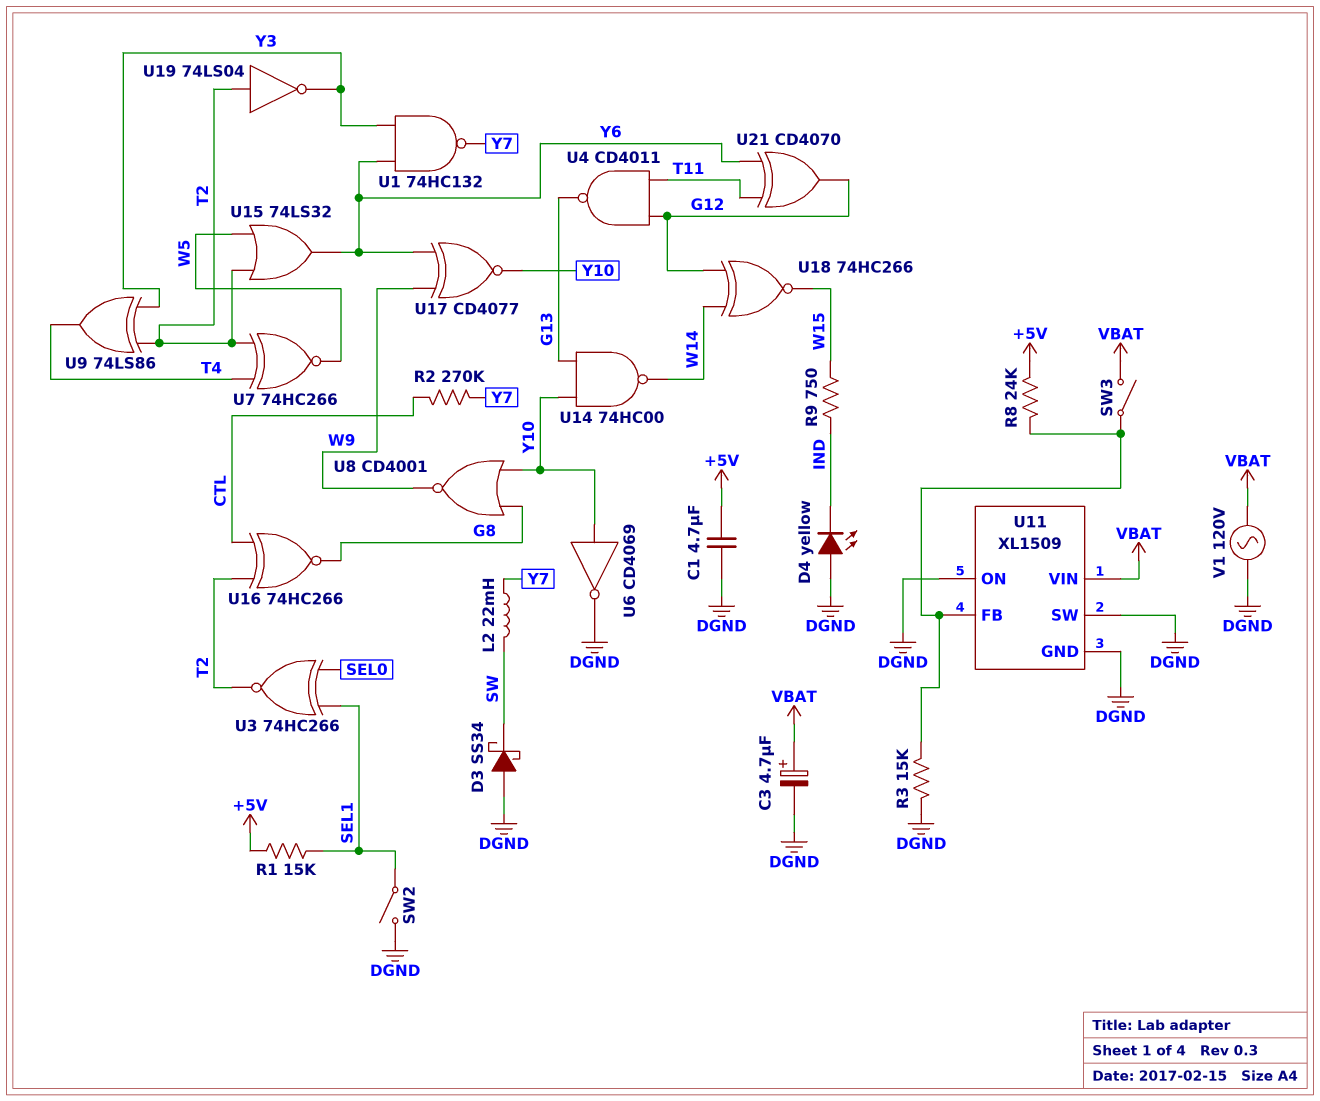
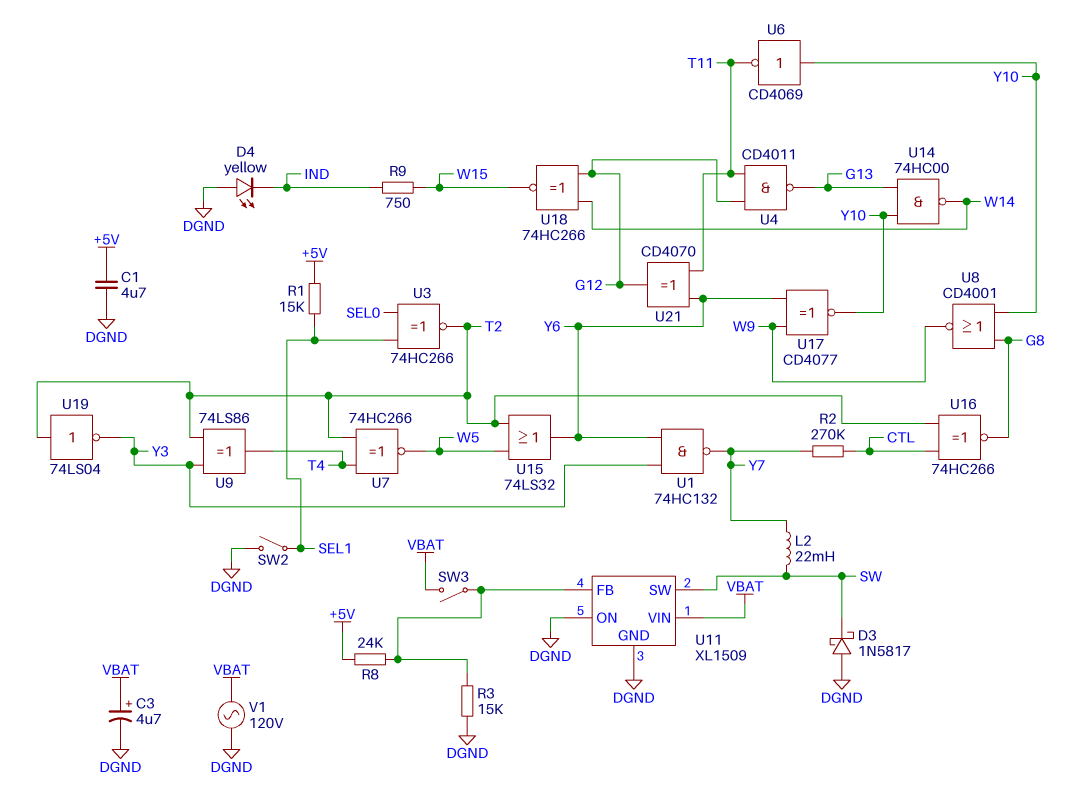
D3: schottky SS34 (A DGND, K SW) -> schottky 1N5817 (A DGND, K SW)
U6: NOT CD4069 (in Y10, out DGND) -> NOT CD4069 (in Y10, out T11)
U11 pin SW: DGND -> SW

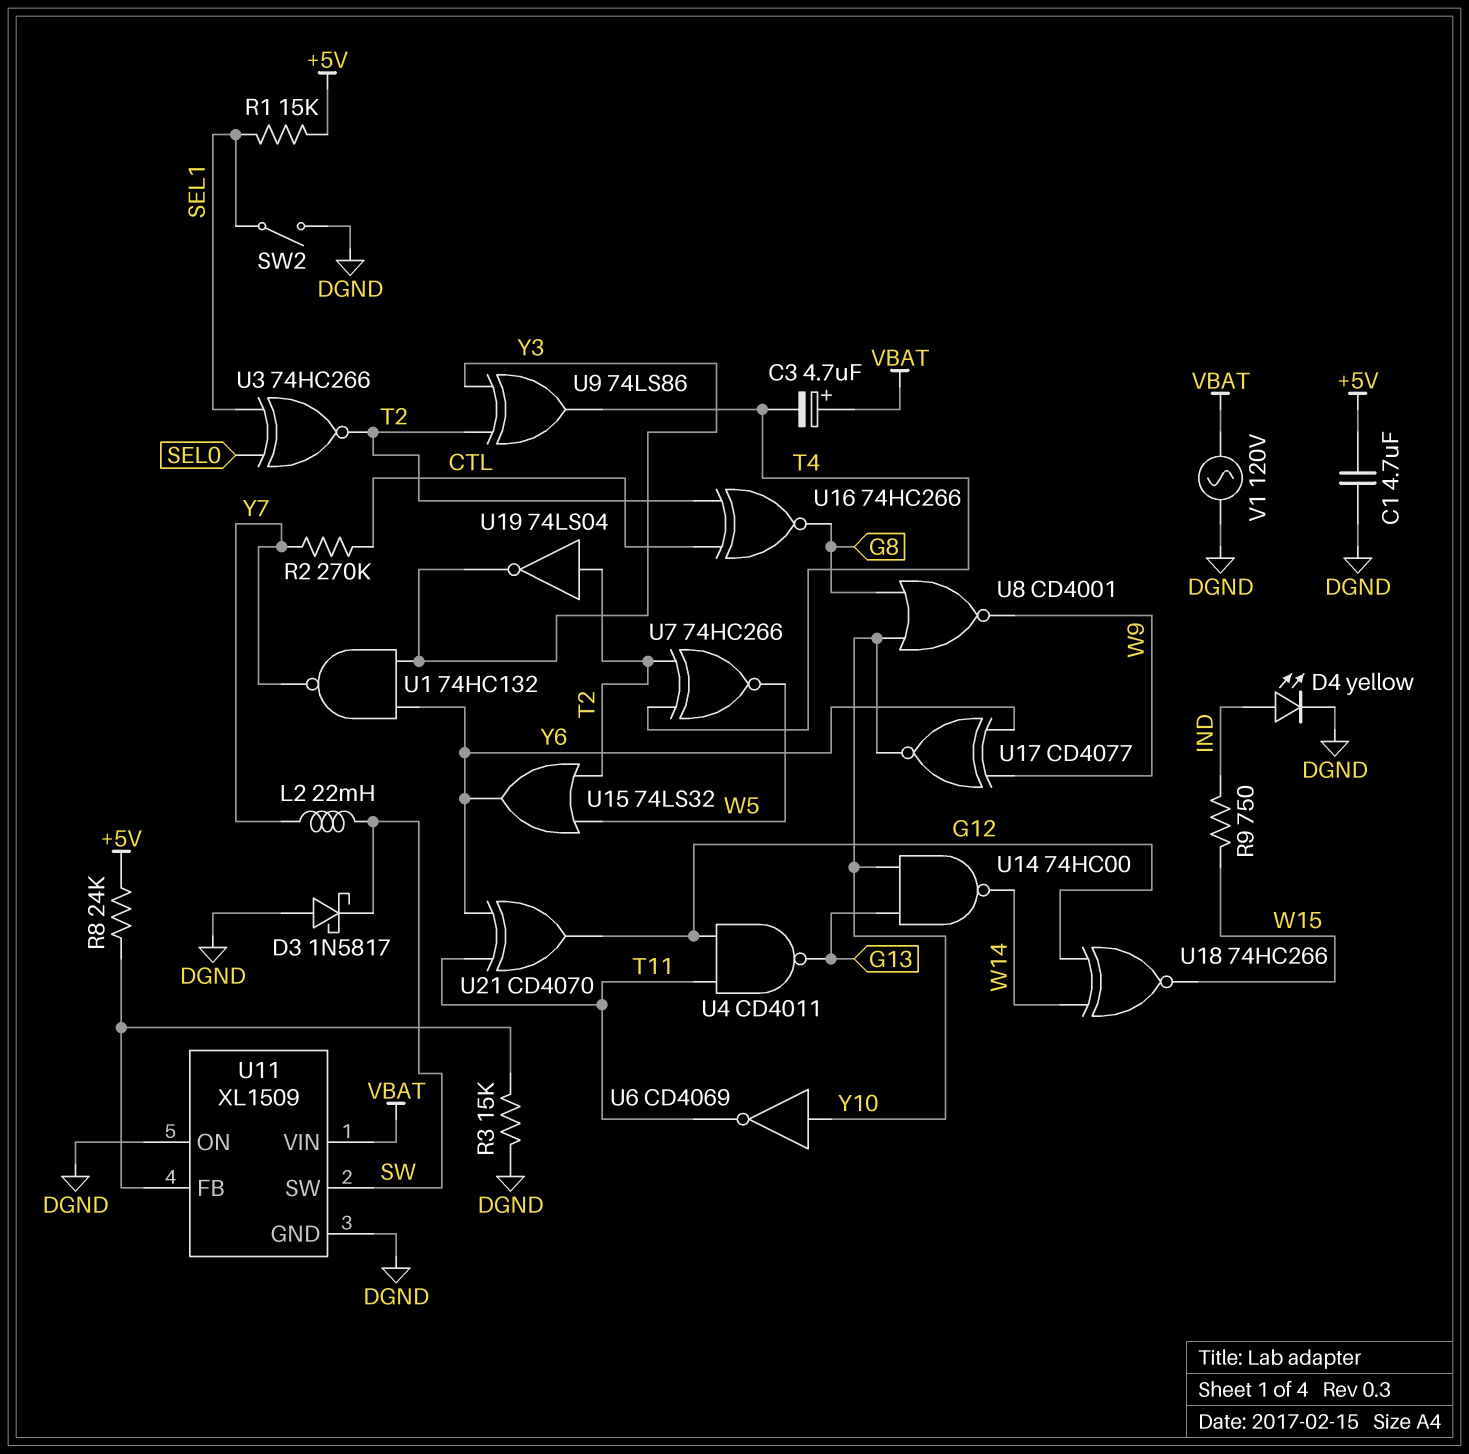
C3: 4.7uF (plus VBAT, minus DGND) -> 4.7uF (plus VBAT, minus T4)
D4: LED yellow (A DGND, K IND) -> LED yellow (A IND, K DGND)
SW3: switch (U11/FB, VBAT) -> none

